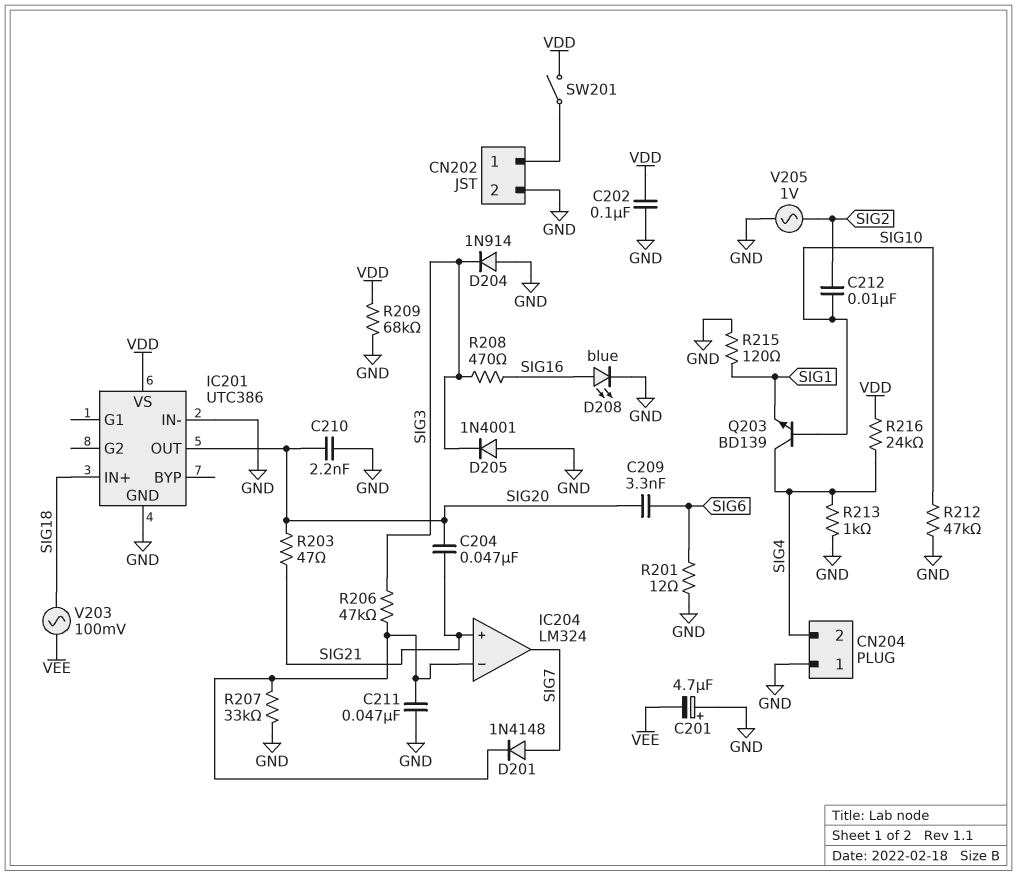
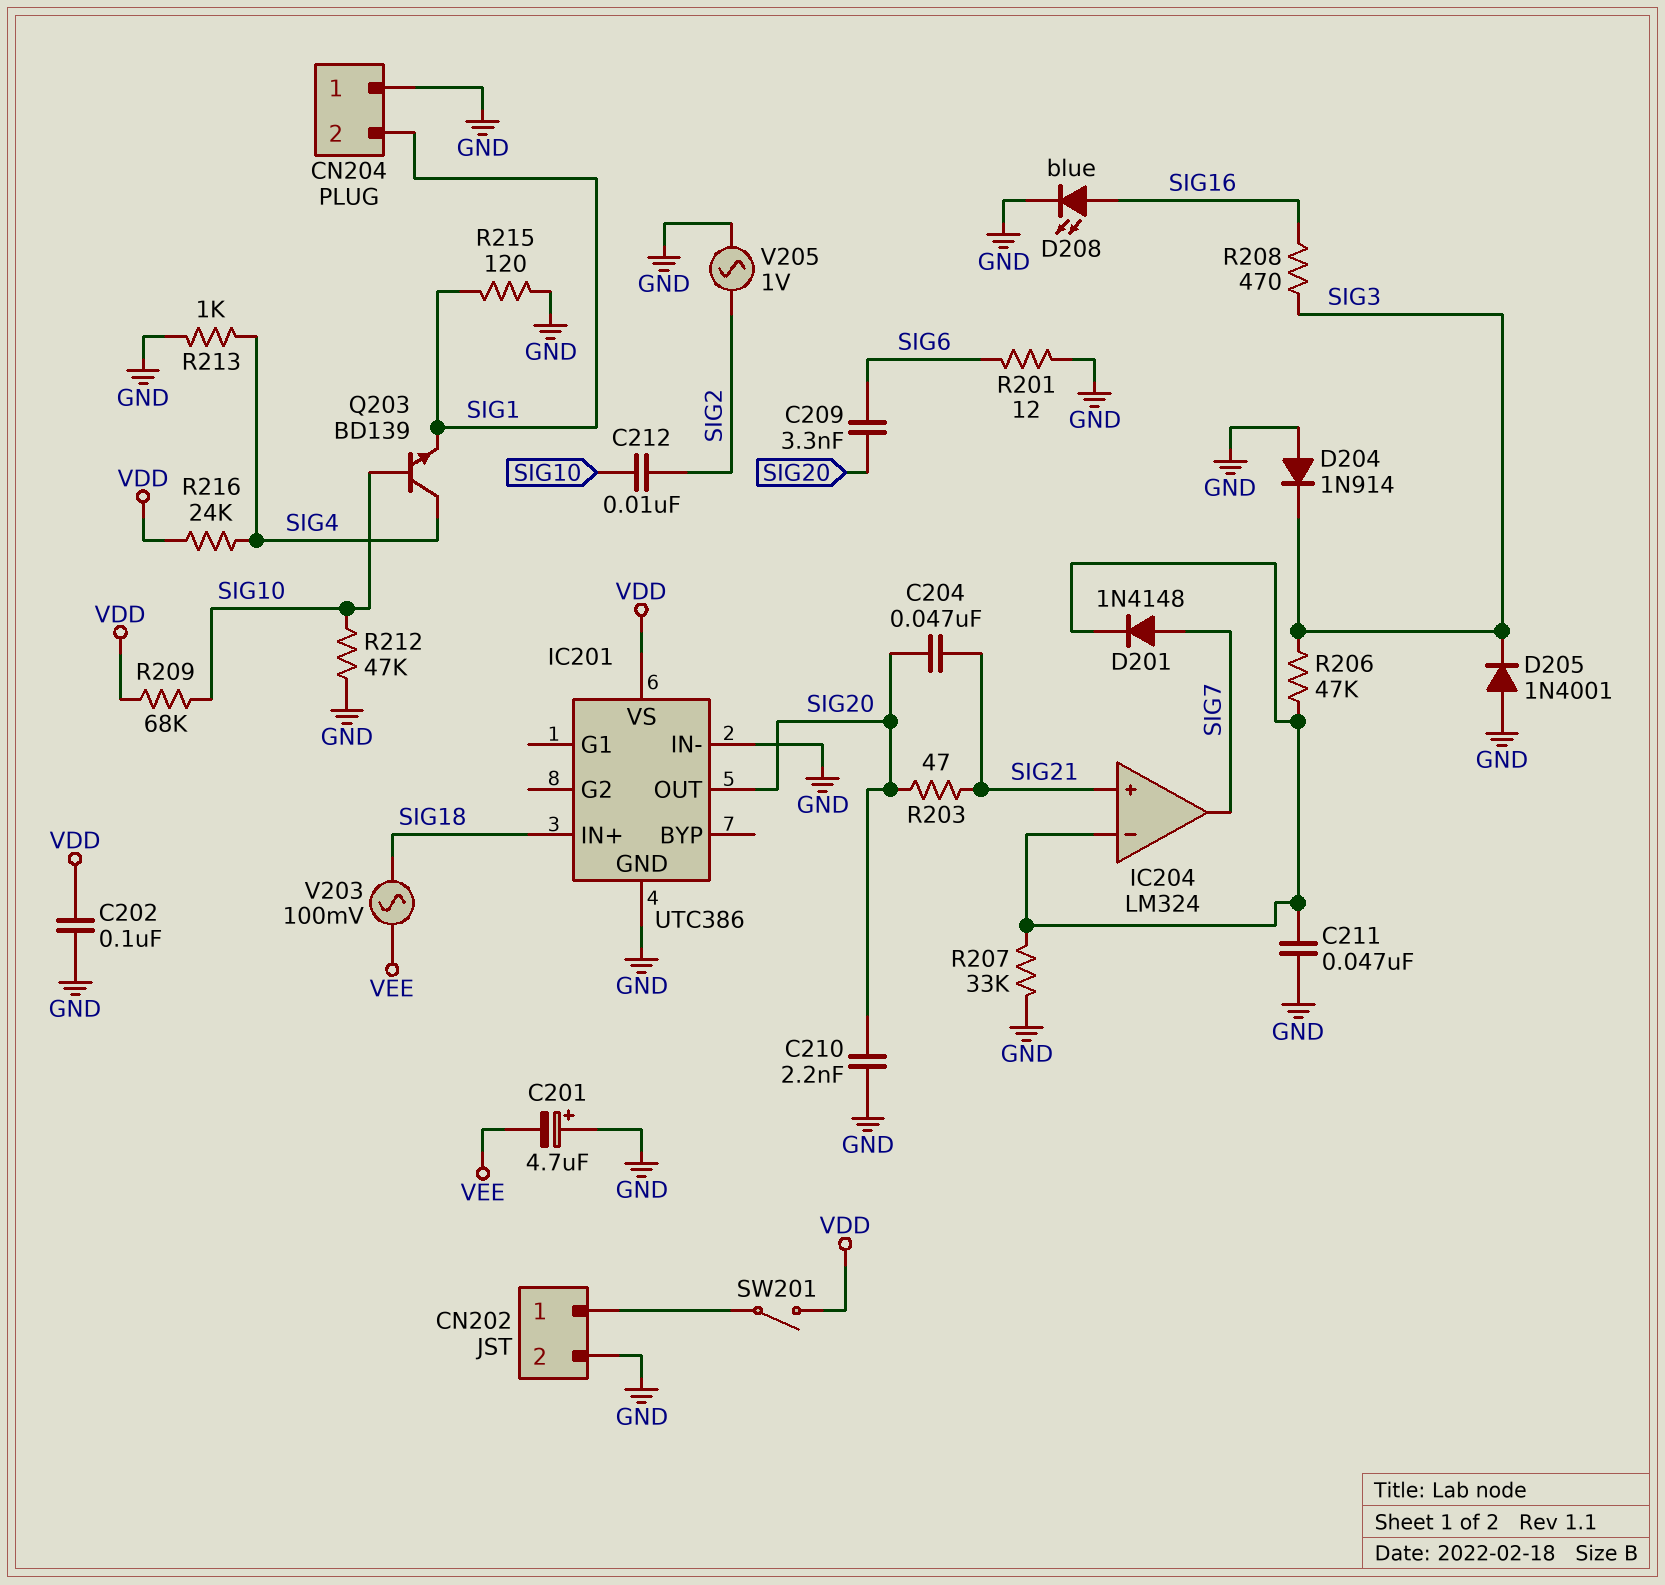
CN204 pin 2: SIG4 -> SIG1
R209: 68k (GND, VDD) -> 68k (SIG10, VDD)

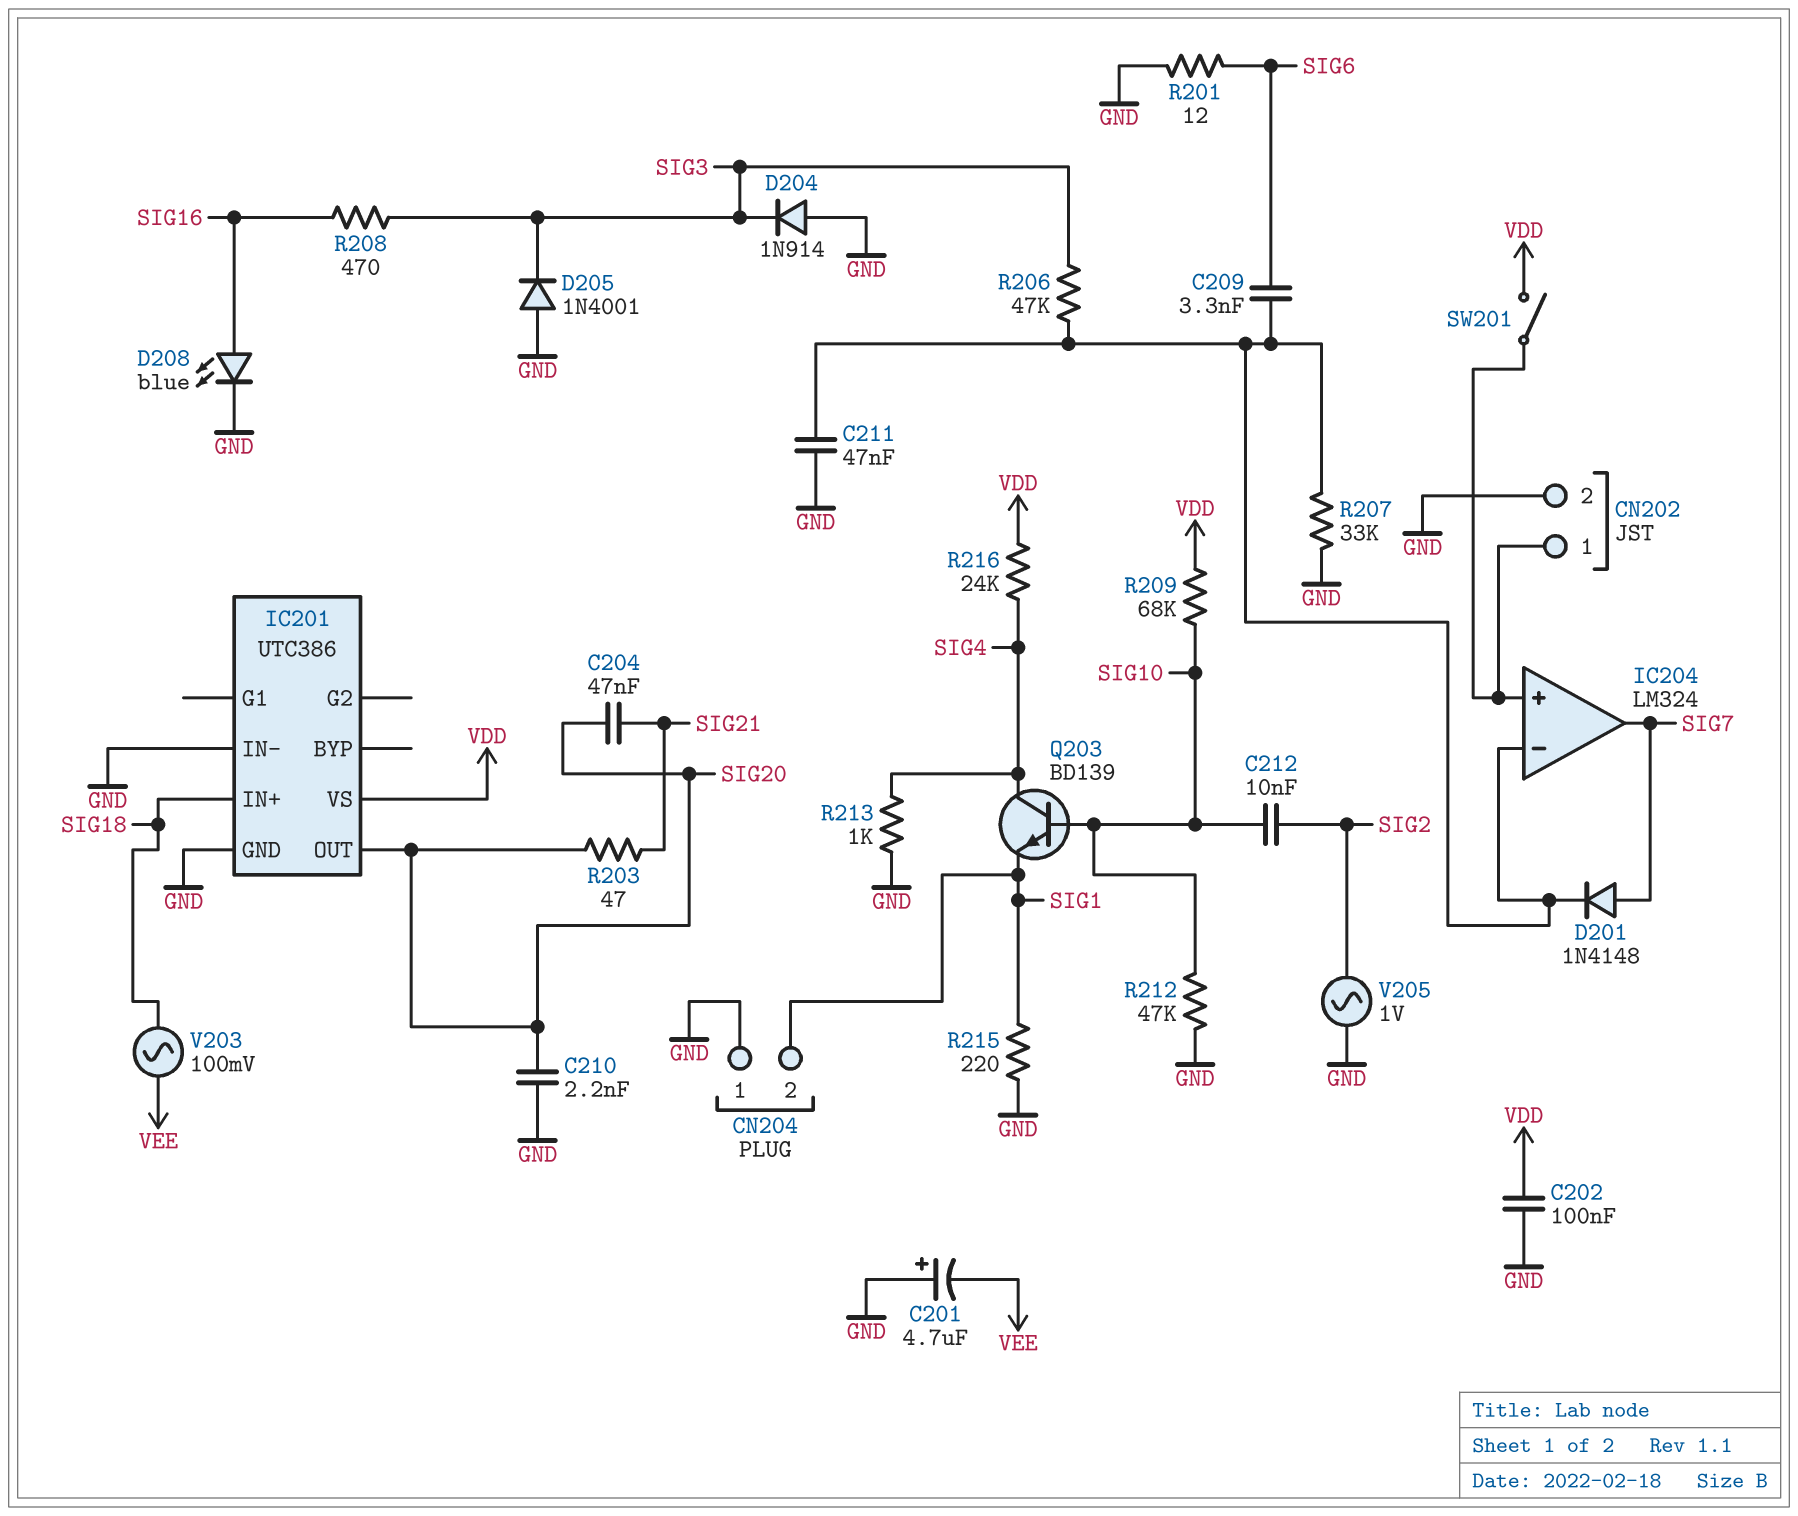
C209: 3.3nF (SIG6, SIG20) -> 3.3nF (IC204/in-, SIG6)
IC204 pin in+: SIG21 -> CN202/1
R215: 120 (GND, SIG1) -> 220 (GND, SIG1)

